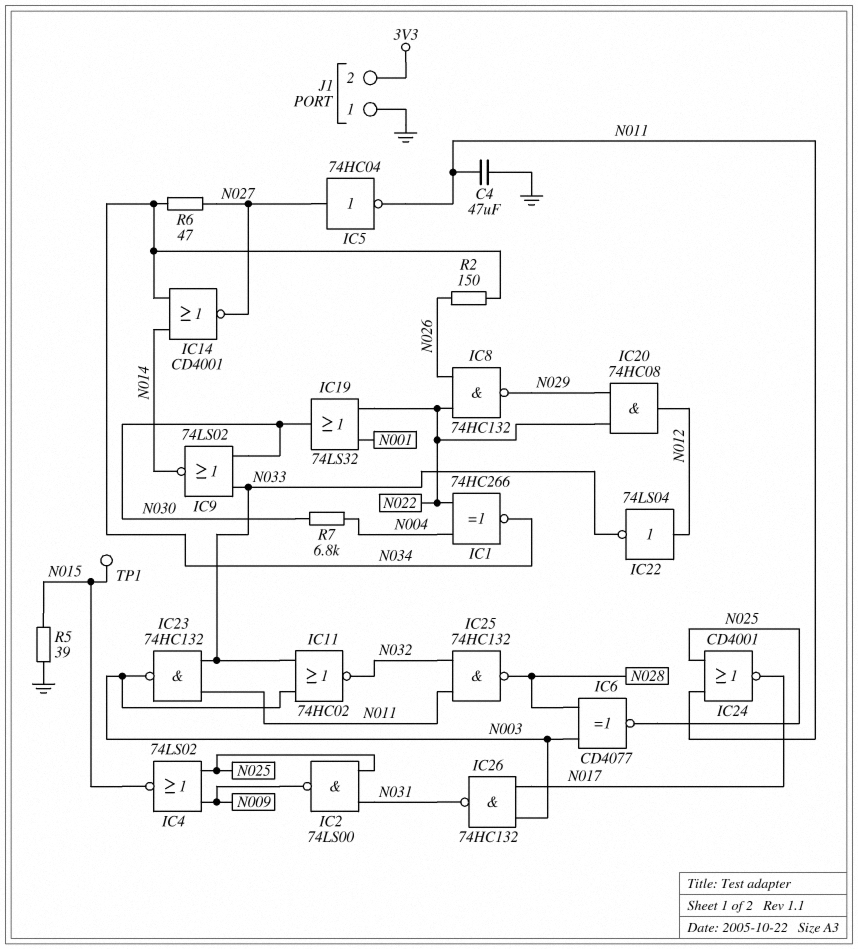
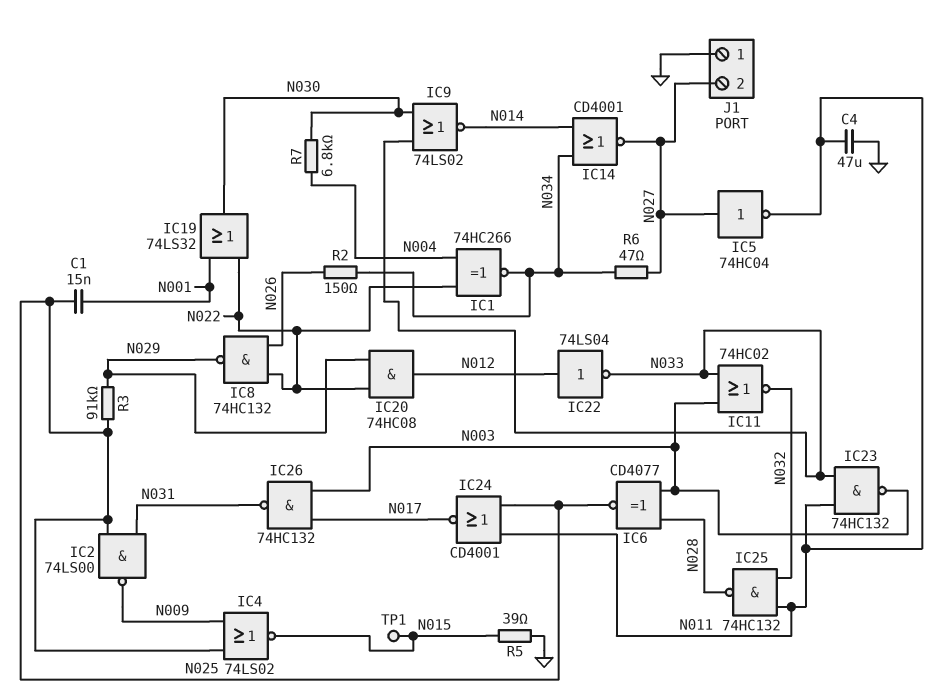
C1: none -> 15nF (N001, N025)
J1 pin 2: 3V3 -> N027
R3: none -> 91k (N025, N029)

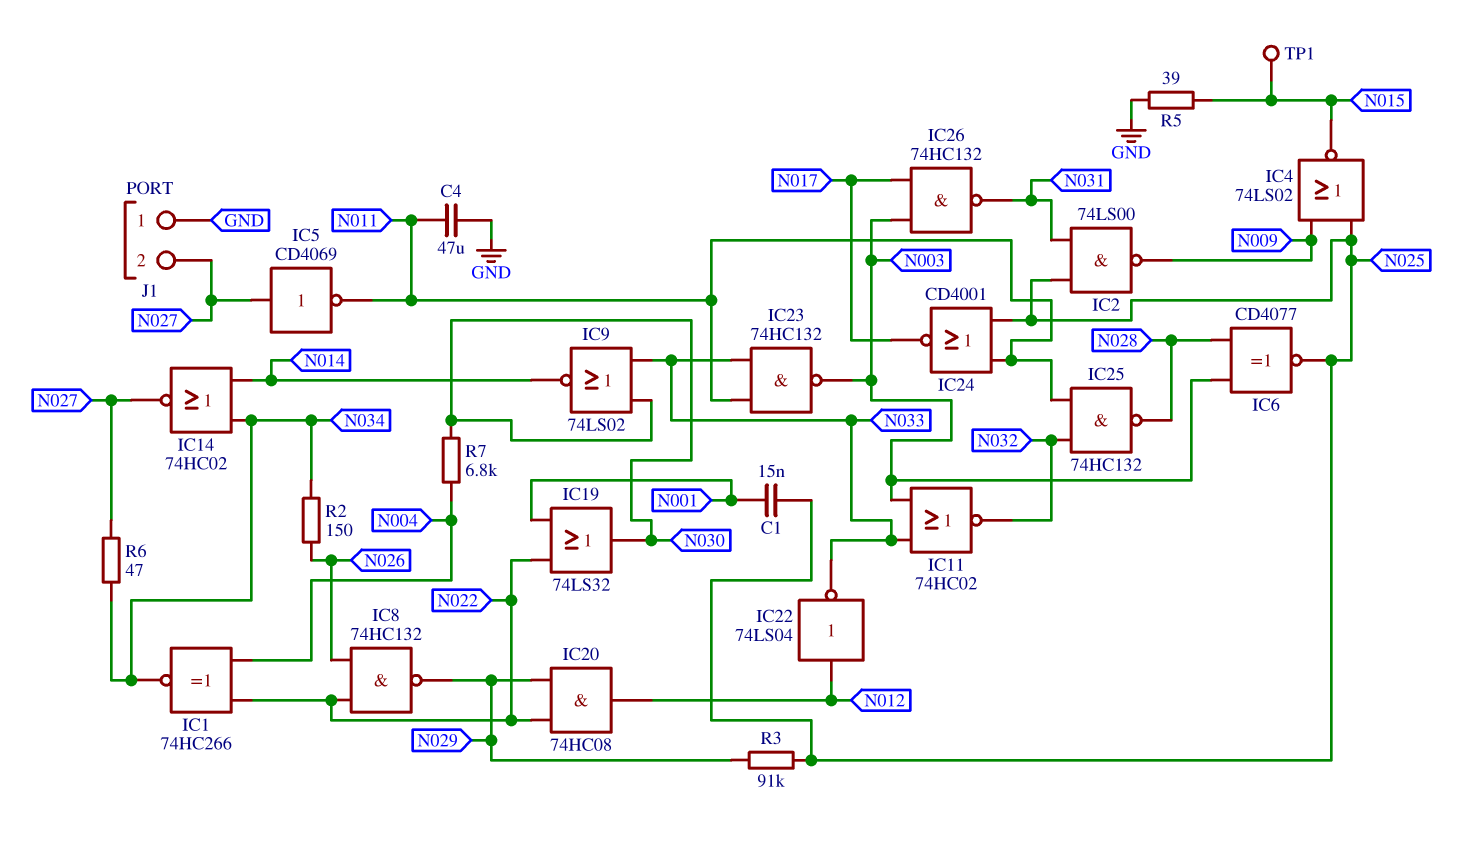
IC5: NOT 74HC04 (in N027, out N011) -> NOT CD4069 (in N027, out N011)
IC14: NOR CD4001 (in N014, in N034, out N027) -> NOR 74HC02 (in N014, in N034, out N027)

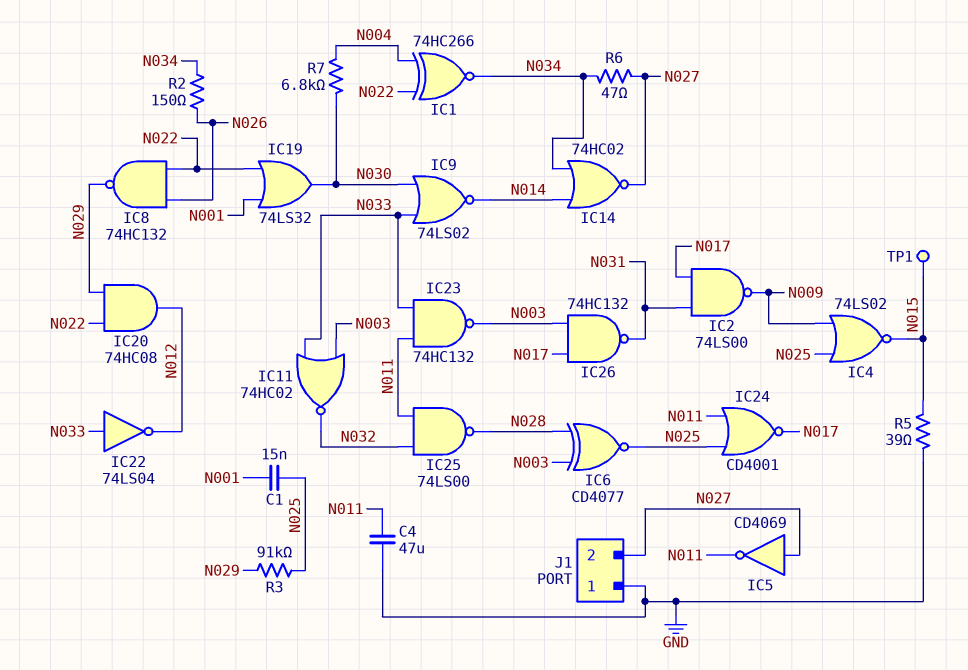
IC2: NAND 74LS00 (in N025, in N031, out N009) -> NAND 74LS00 (in N017, in N031, out N009)
IC22: NOT 74LS04 (in N012, out N033) -> NOT 74LS04 (in N033, out N012)
IC25: NAND 74HC132 (in N011, in N032, out N028) -> NAND 74LS00 (in N011, in N032, out N028)

